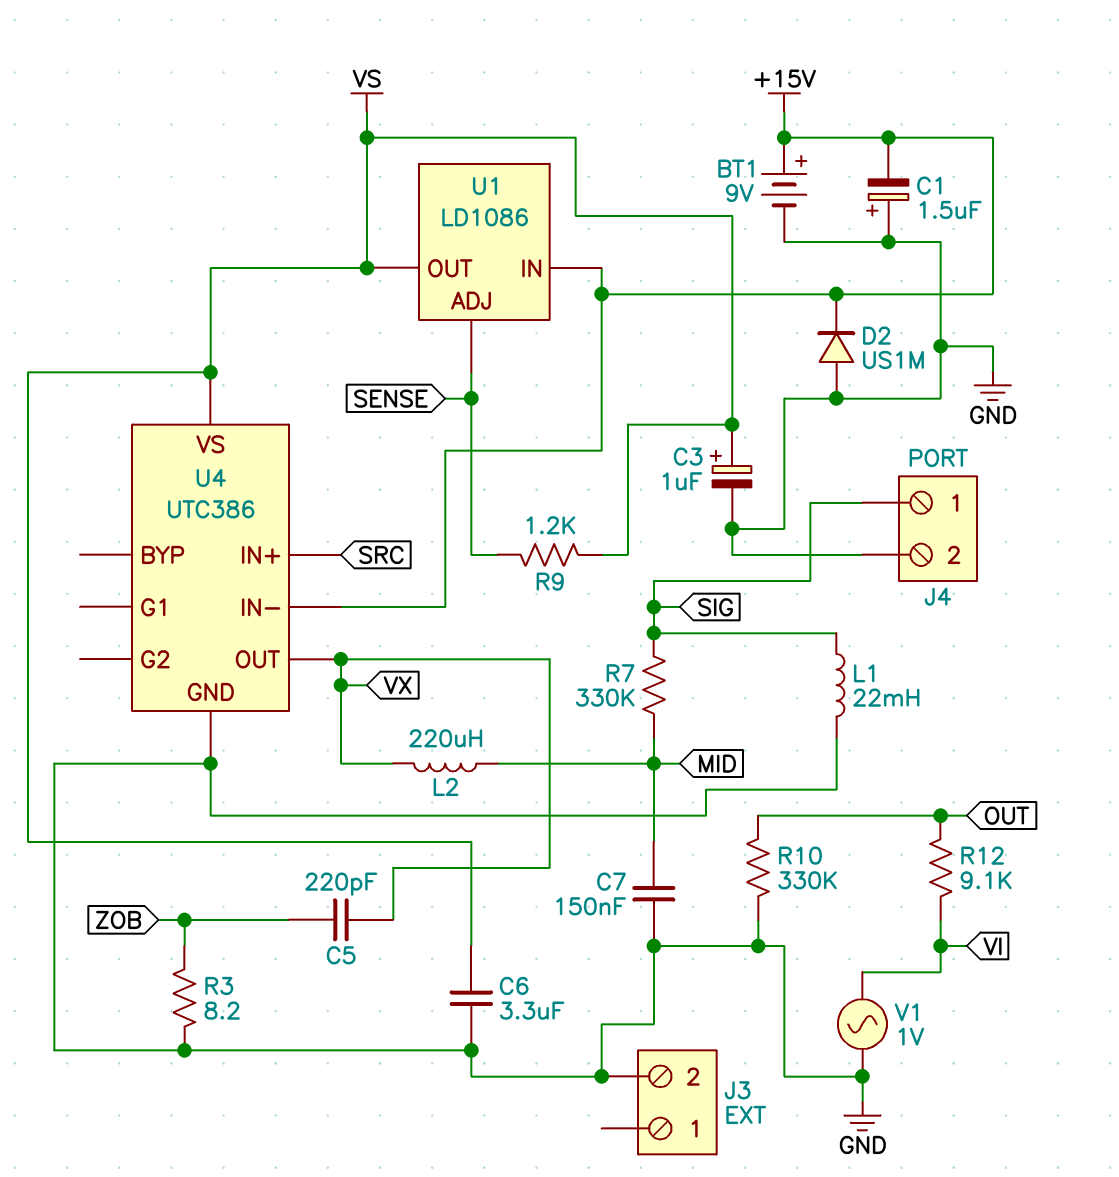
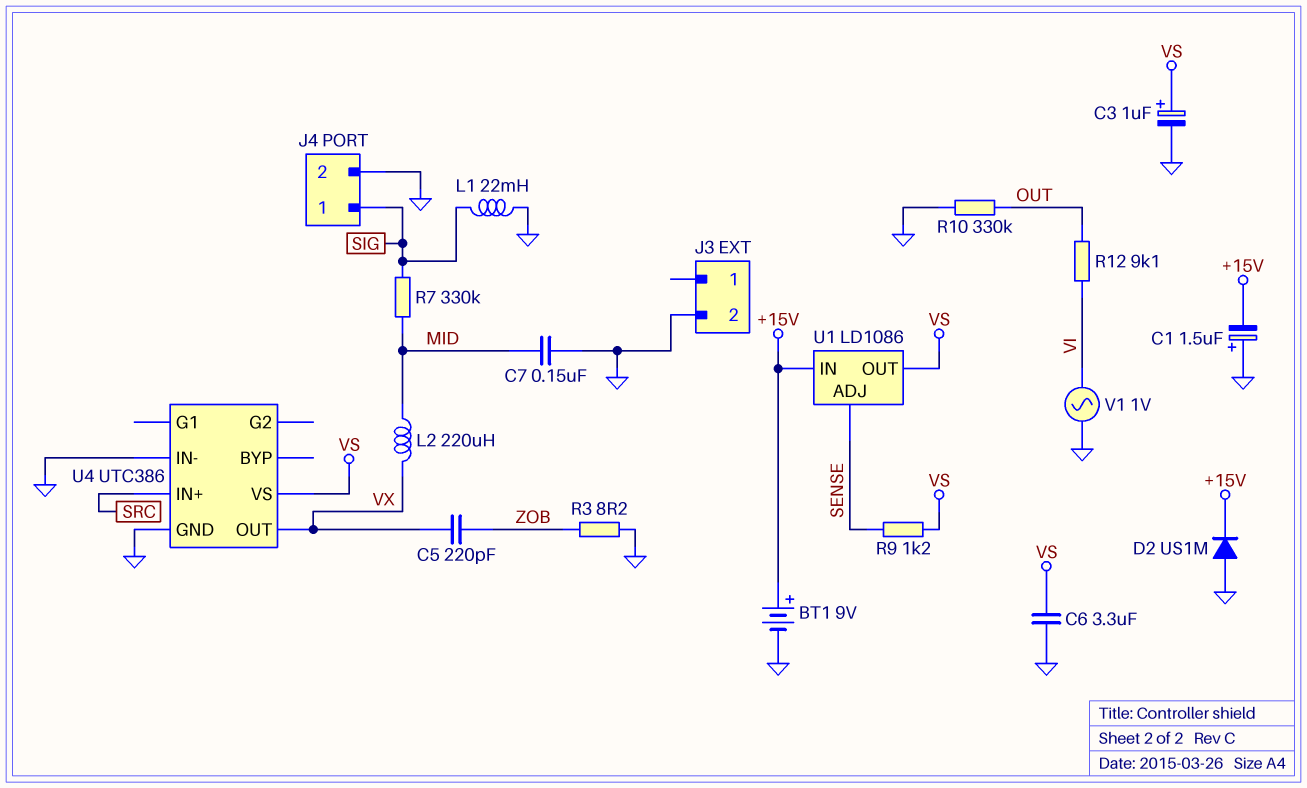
U4 pin IN-: +15V -> GND

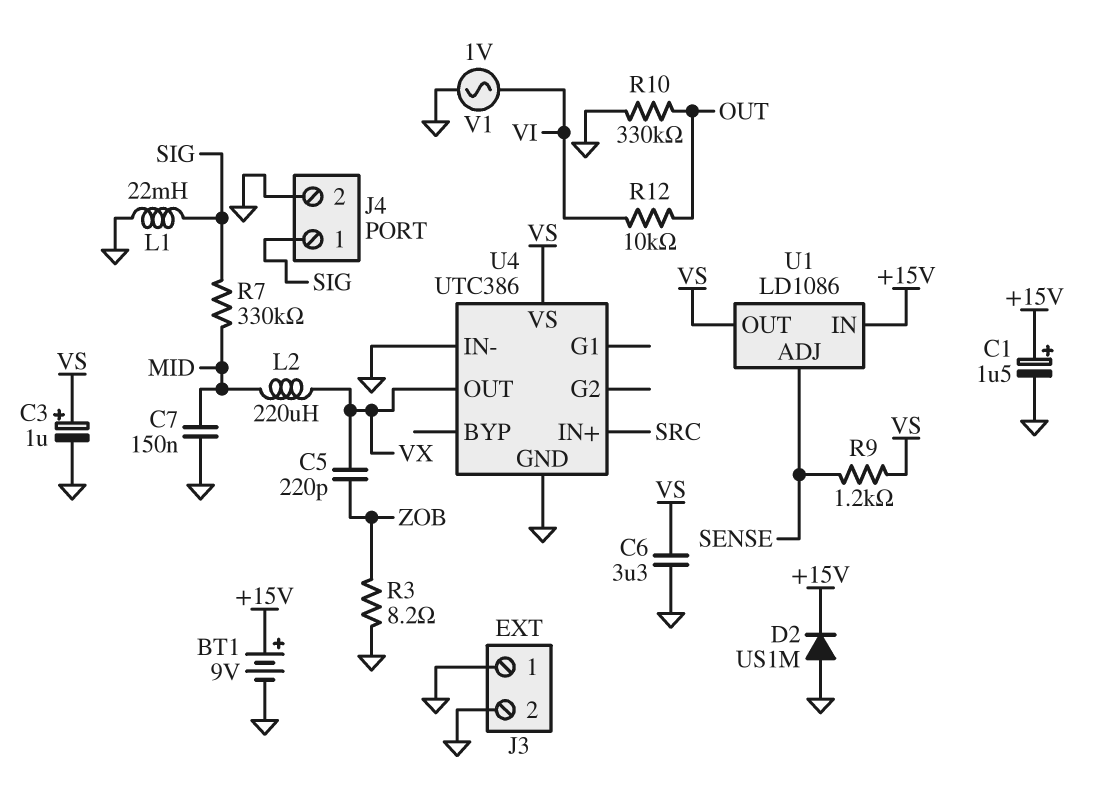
C1: 1.5uF (plus GND, minus +15V) -> 1.5uF (plus +15V, minus GND)
J3 pin 1: none -> GND
R12: 9.1k (OUT, VI) -> 10k (OUT, VI)

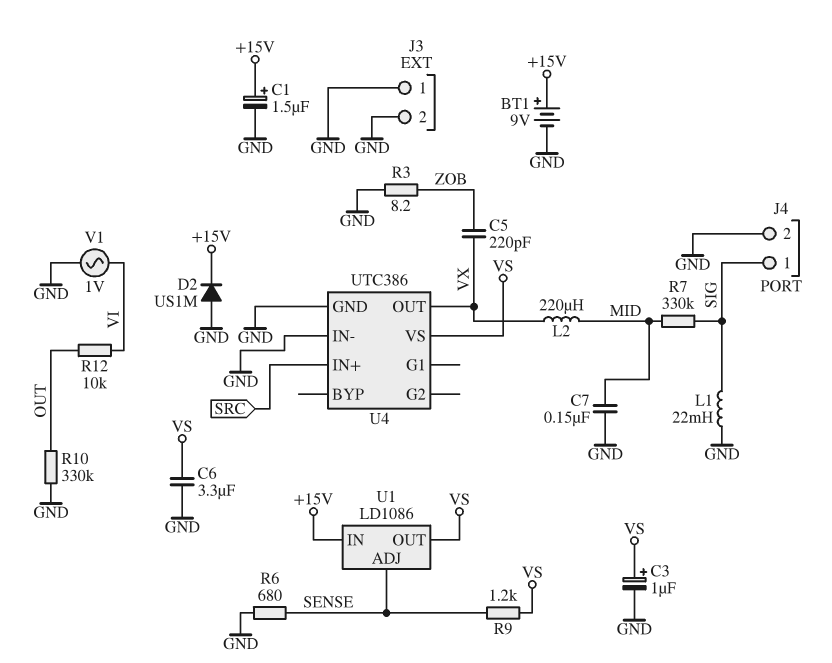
R6: none -> 680 (GND, SENSE)

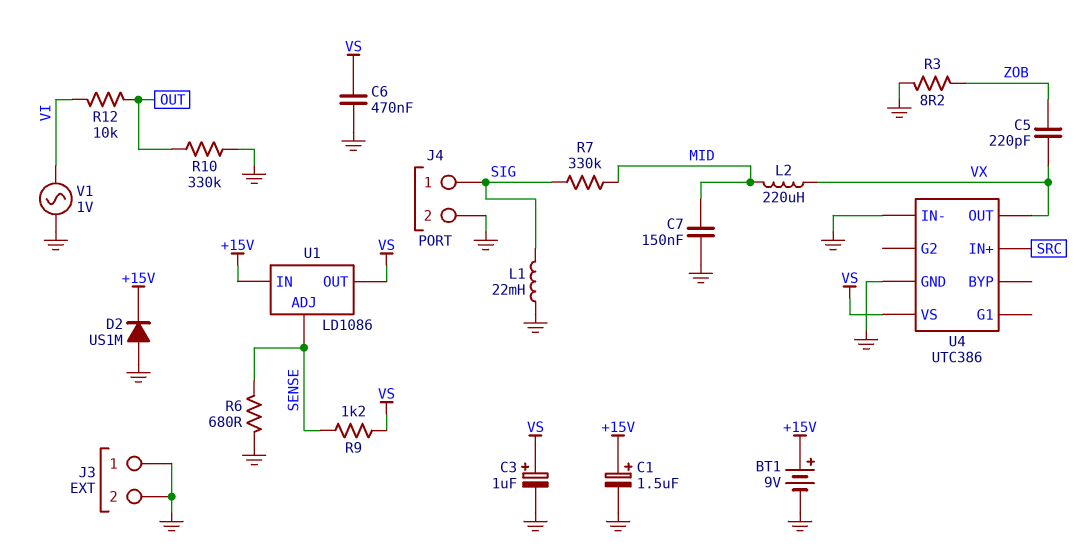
C6: 3.3uF (GND, VS) -> 470nF (GND, VS)

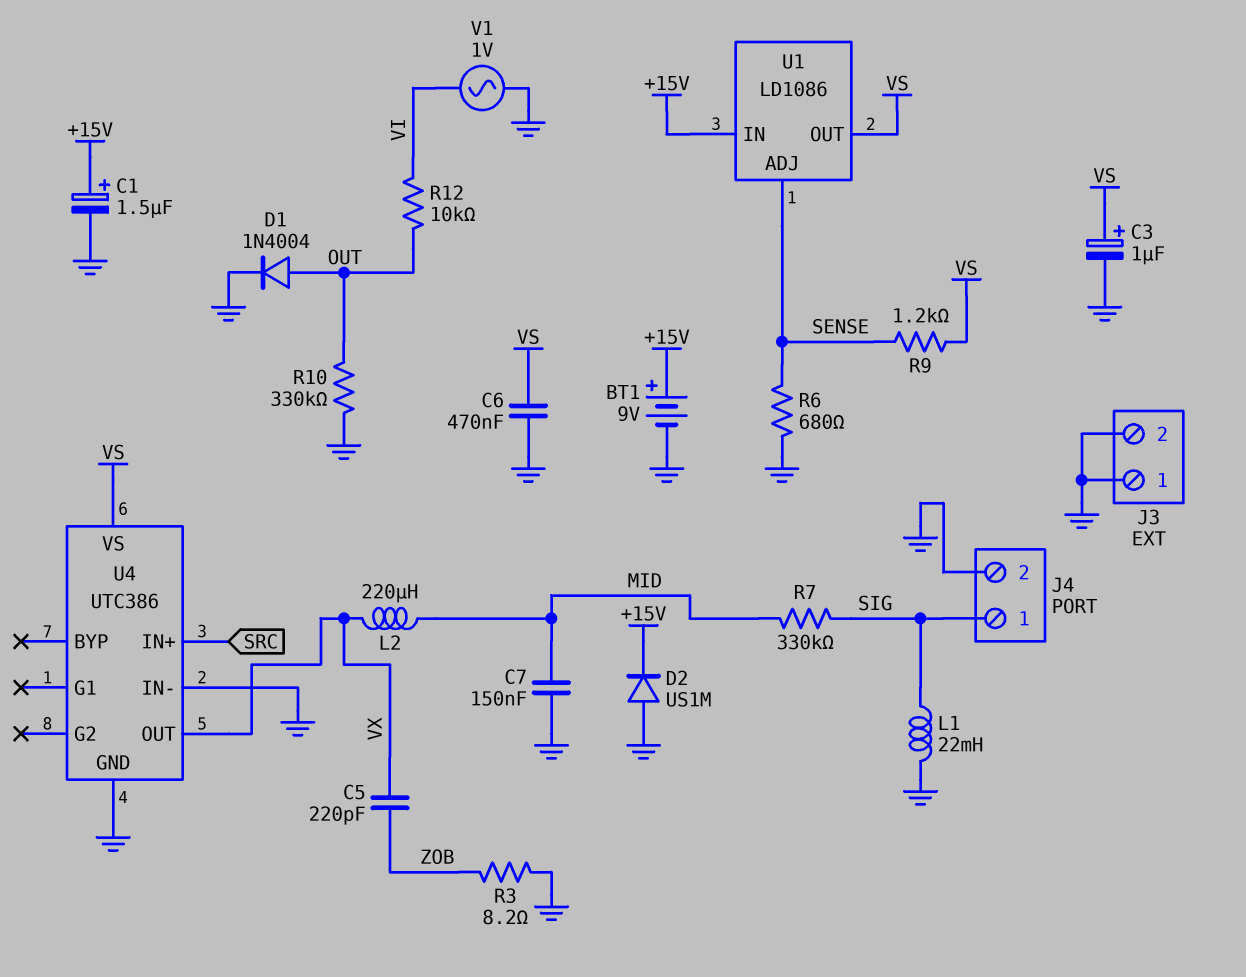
D1: none -> diode 1N4004 (A OUT, K GND)

